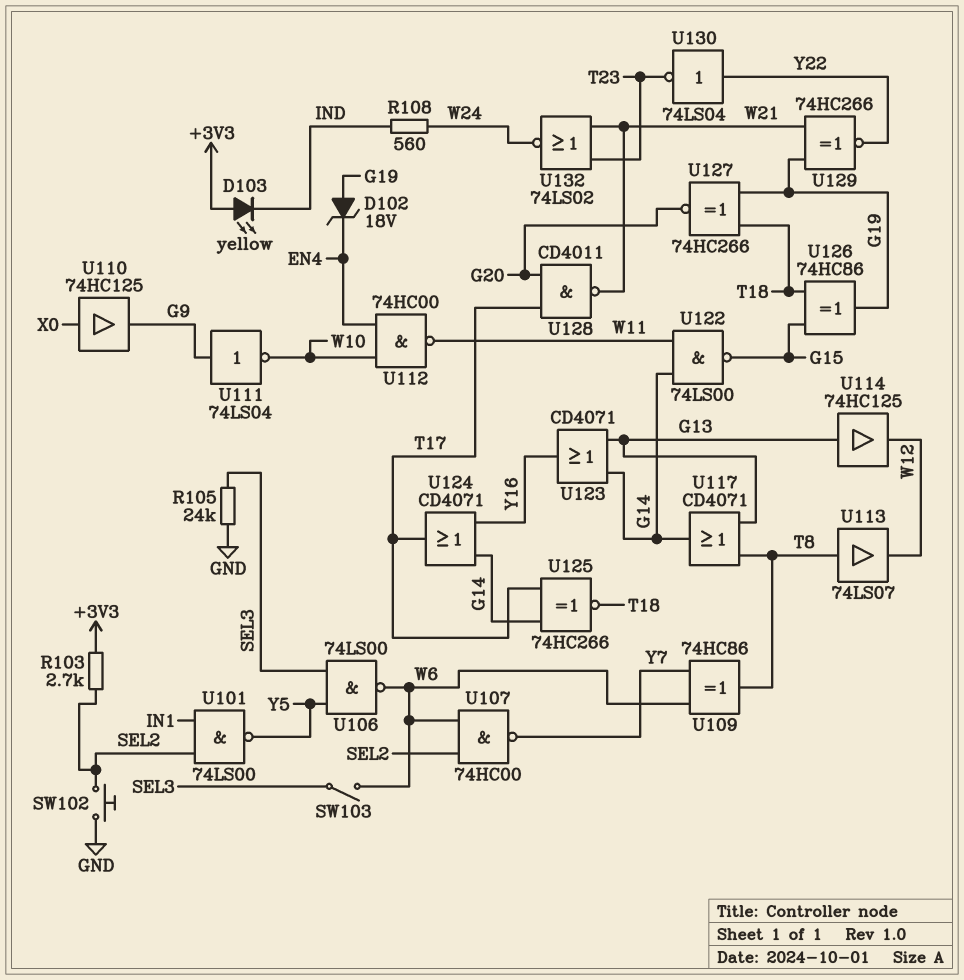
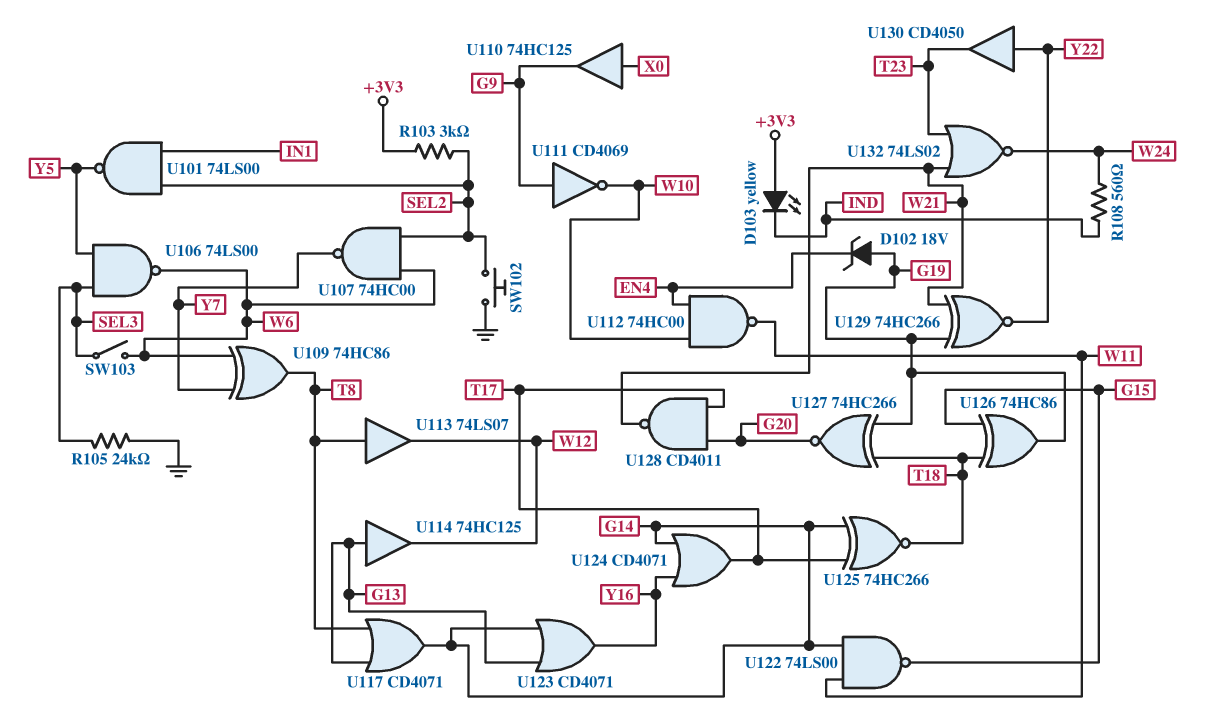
R103: 2.7k (+3V3, SEL2) -> 3k (+3V3, SEL2)
U111: NOT 74LS04 (in G9, out W10) -> NOT CD4069 (in G9, out W10)
U130: NOT 74LS04 (in Y22, out T23) -> buffer CD4050 (in Y22, out T23)

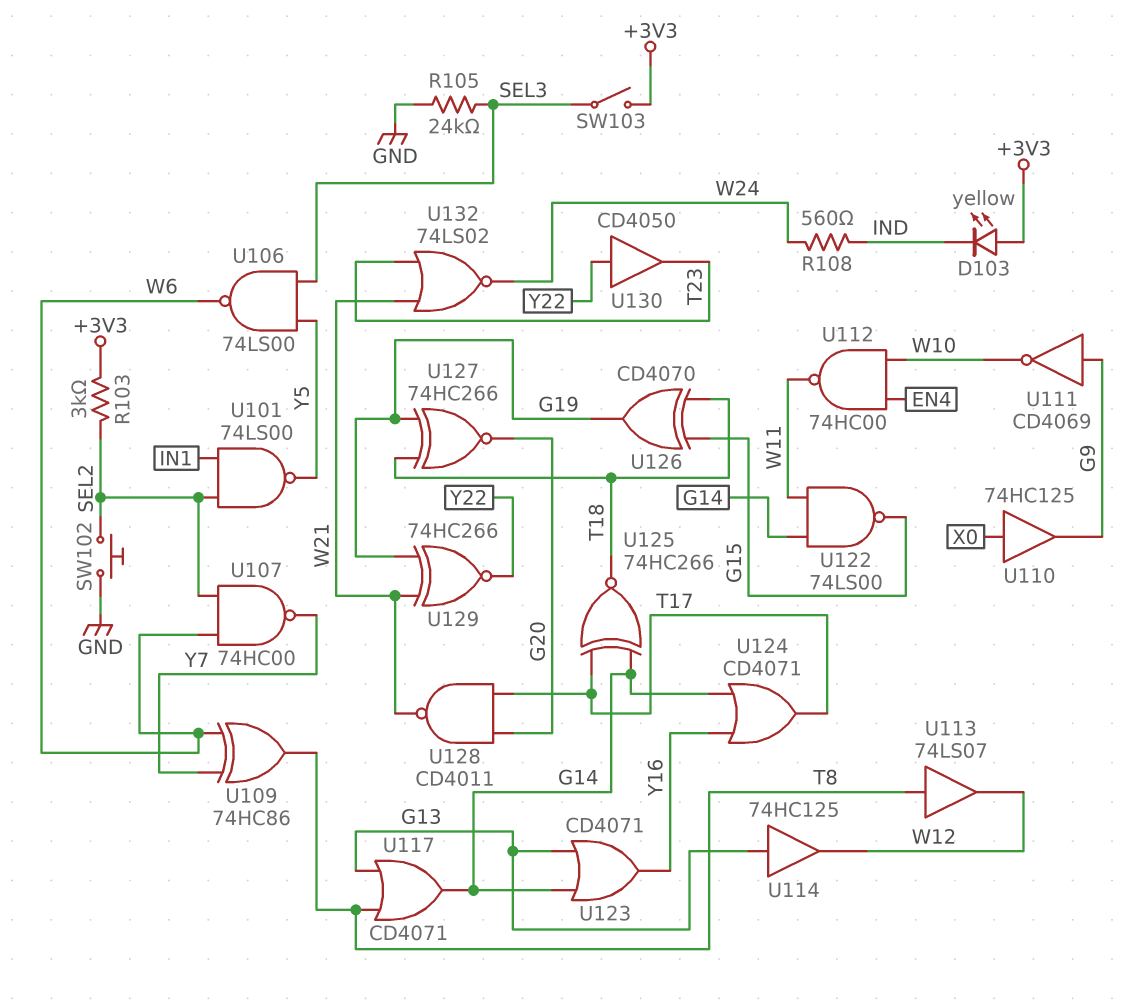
D102: zener 18V (A G19, K EN4) -> none
SW103: switch (SEL3, W6) -> switch (+3V3, SEL3)
U126: XOR 74HC86 (in G15, in T18, out G19) -> XOR CD4070 (in G15, in T18, out G19)

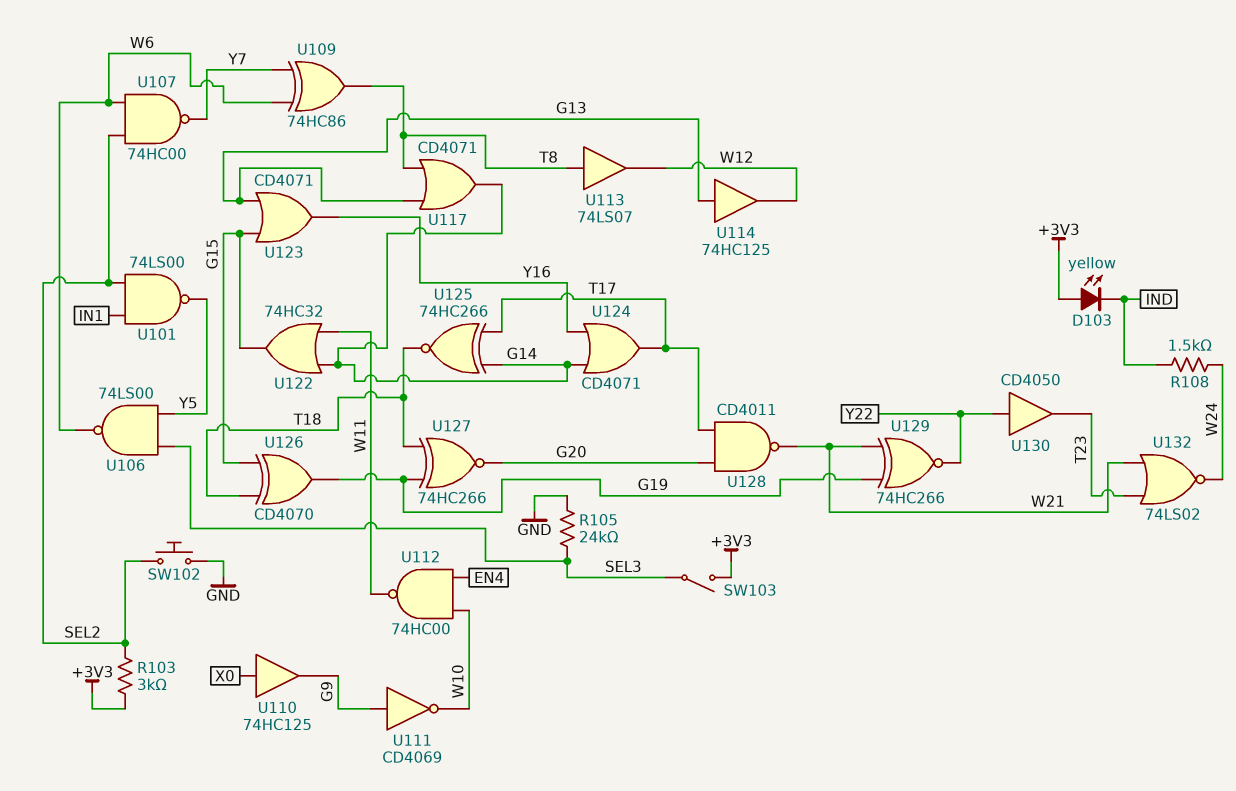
R108: 560 (IND, W24) -> 1.5k (IND, W24)
U122: NAND 74LS00 (in G14, in W11, out G15) -> OR 74HC32 (in G14, in W11, out G15)
U123: OR CD4071 (in G13, in G14, out Y16) -> OR CD4071 (in G13, in G15, out Y16)

